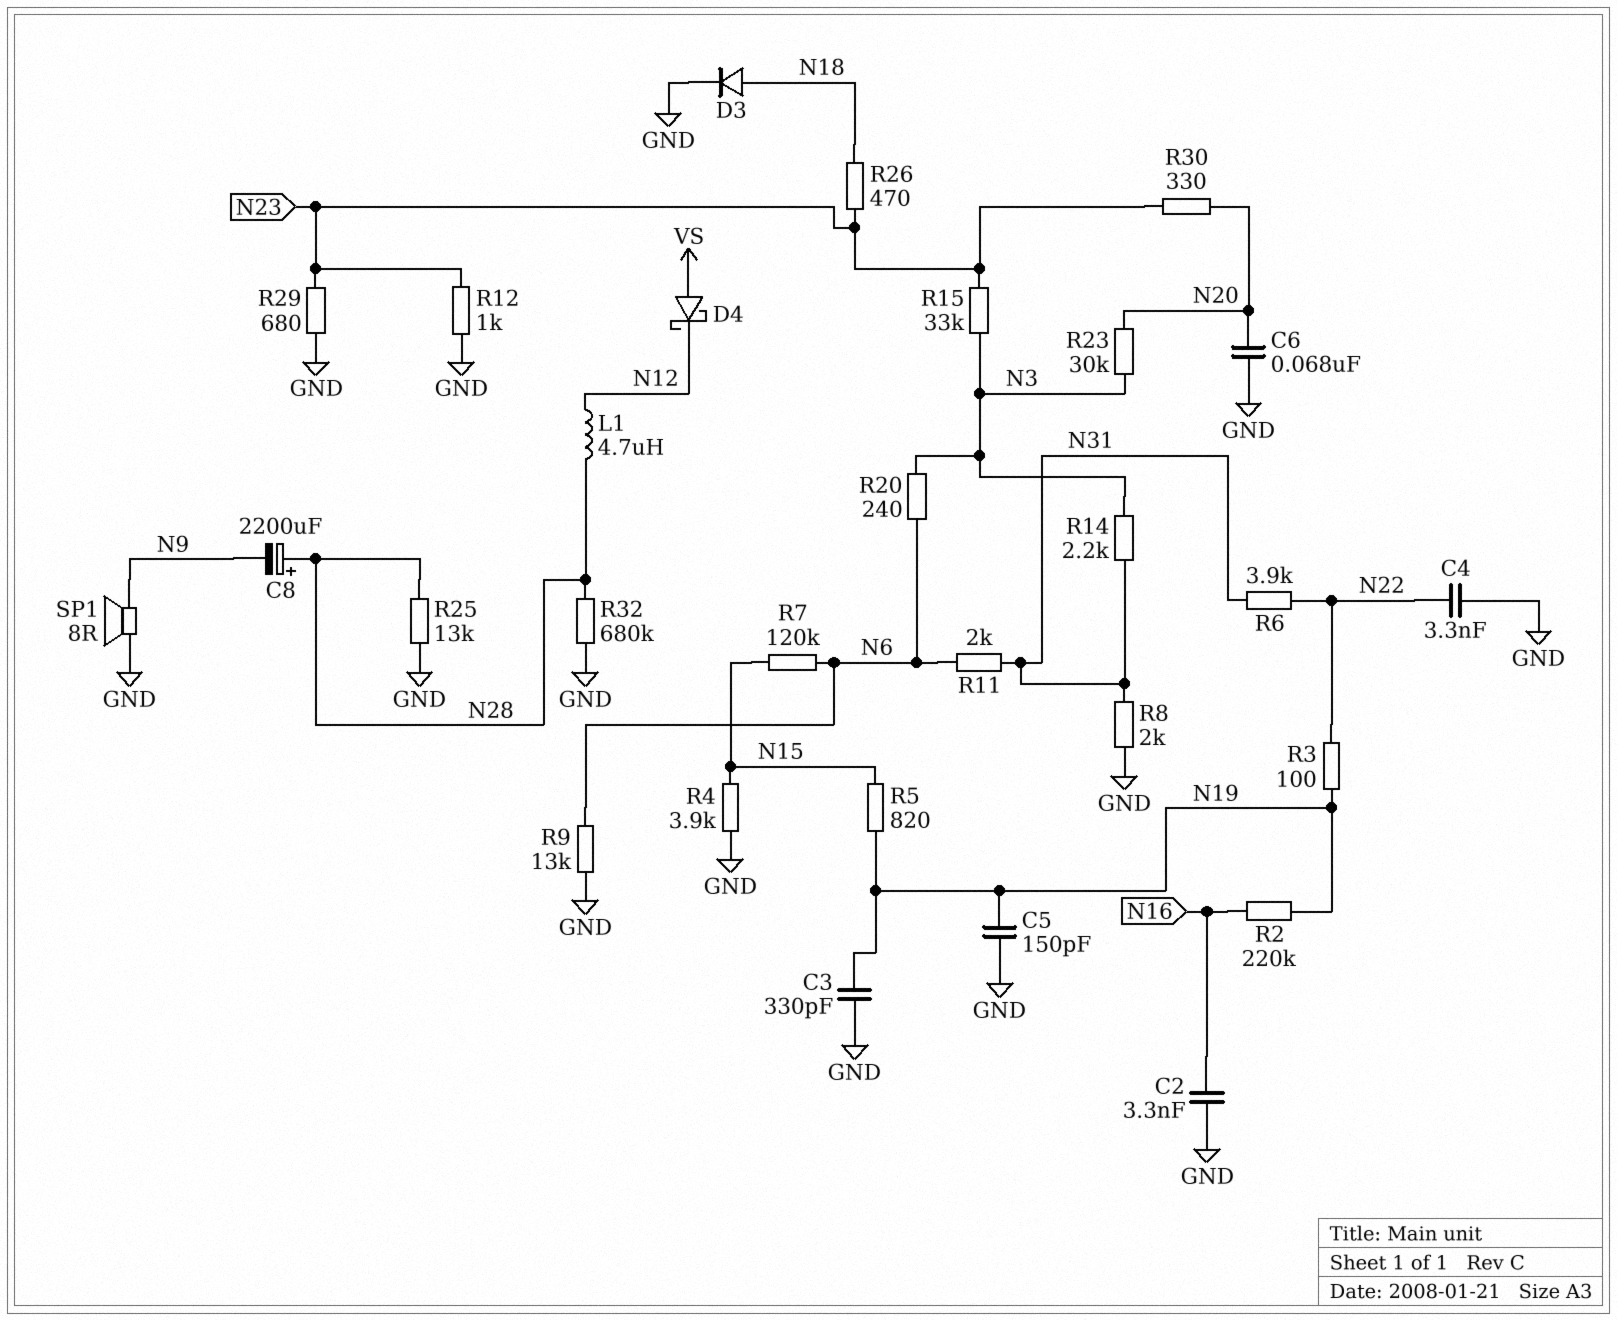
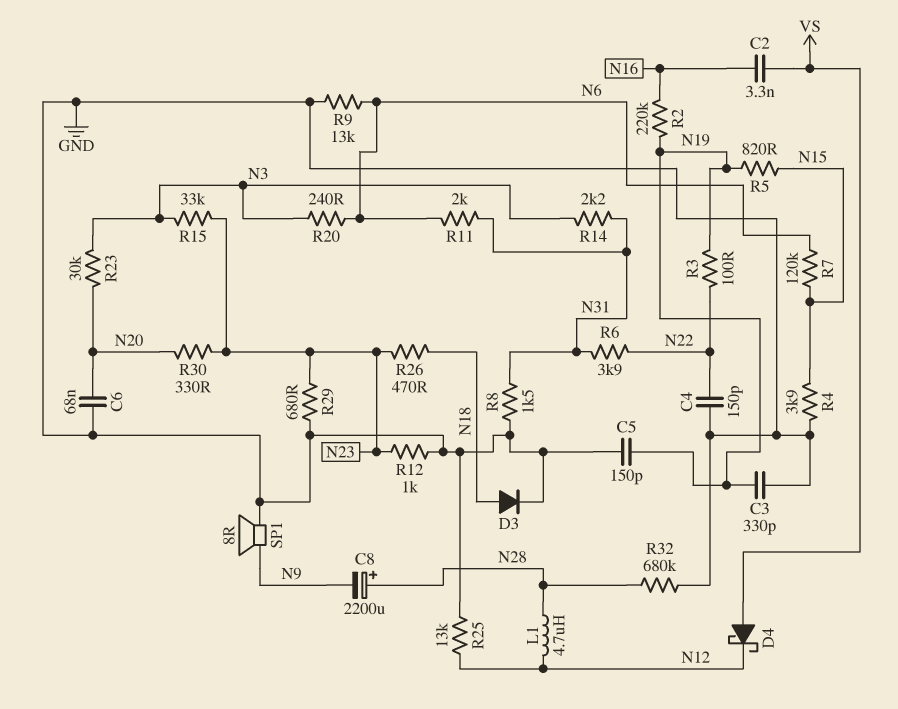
C2: 3.3nF (GND, N16) -> 3.3nF (N16, VS)
C4: 3.3nF (GND, N22) -> 150pF (GND, N22)
R8: 2k (GND, N31) -> 1.5k (GND, N31)
R25: 13k (GND, N28) -> 13k (GND, N12)

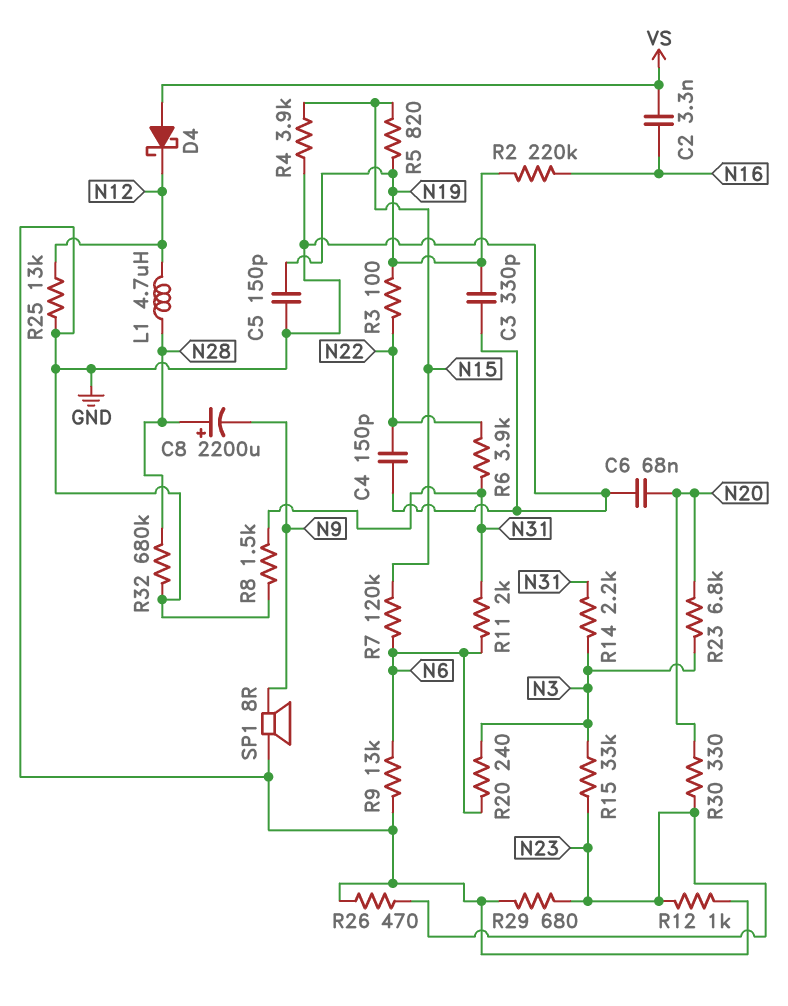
D3: diode (A N18, K GND) -> none
R23: 30k (N3, N20) -> 6.8k (N3, N20)
R26: 470 (N18, N23) -> 470 (GND, N23)

